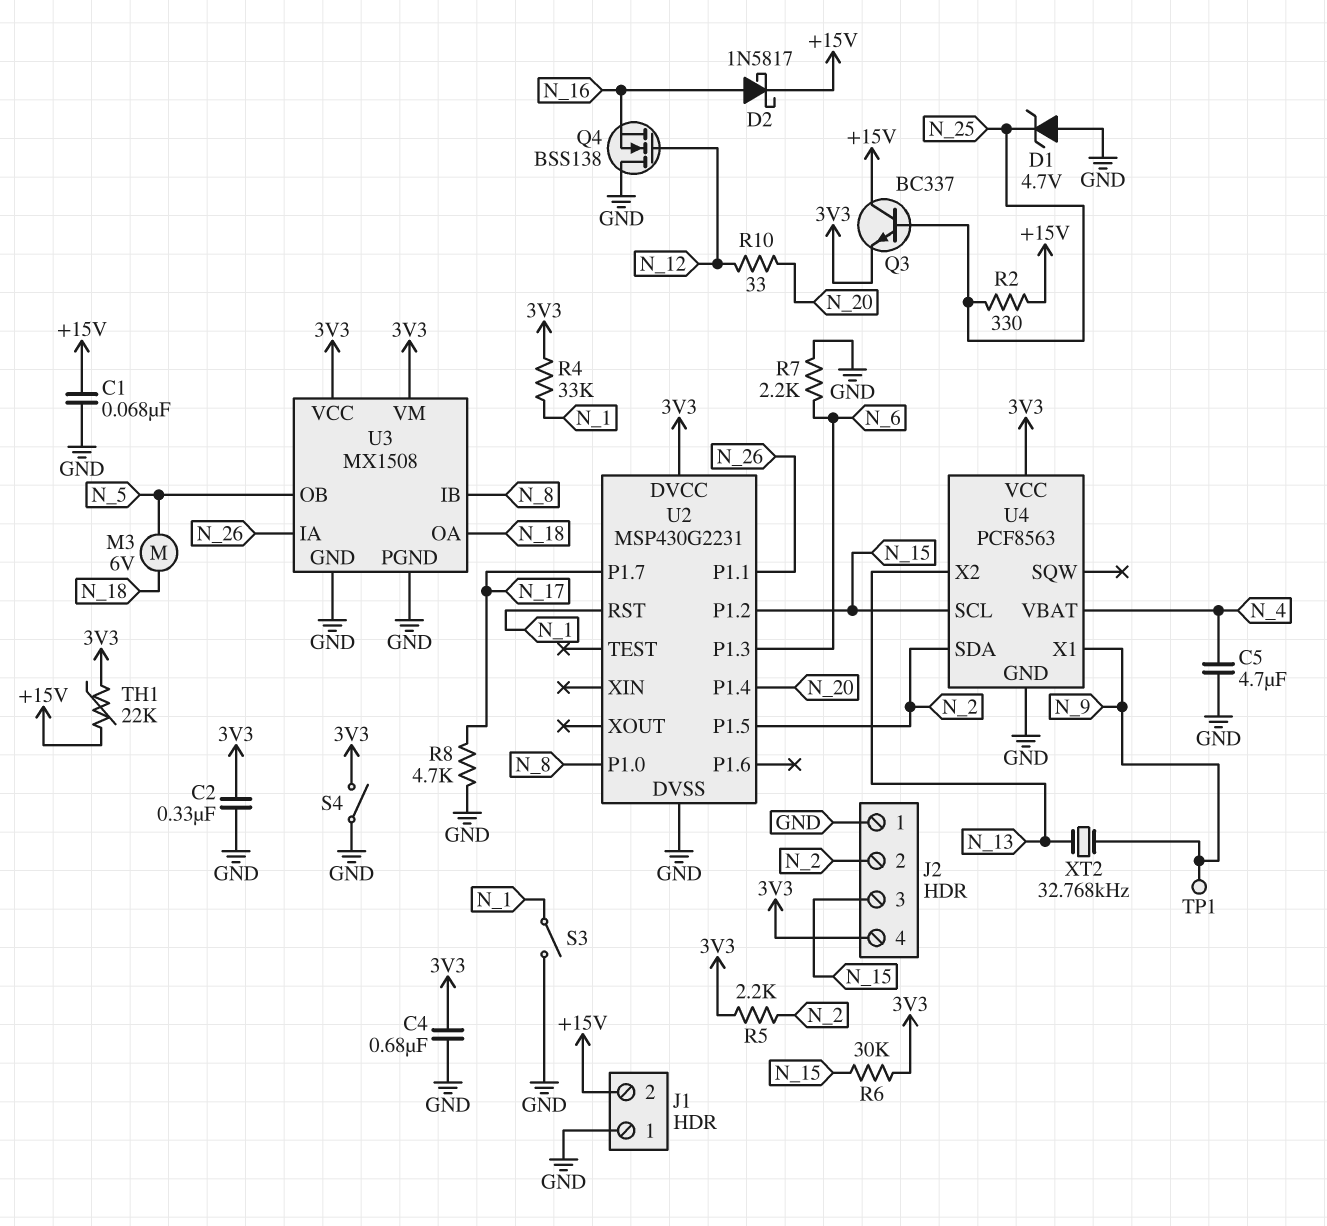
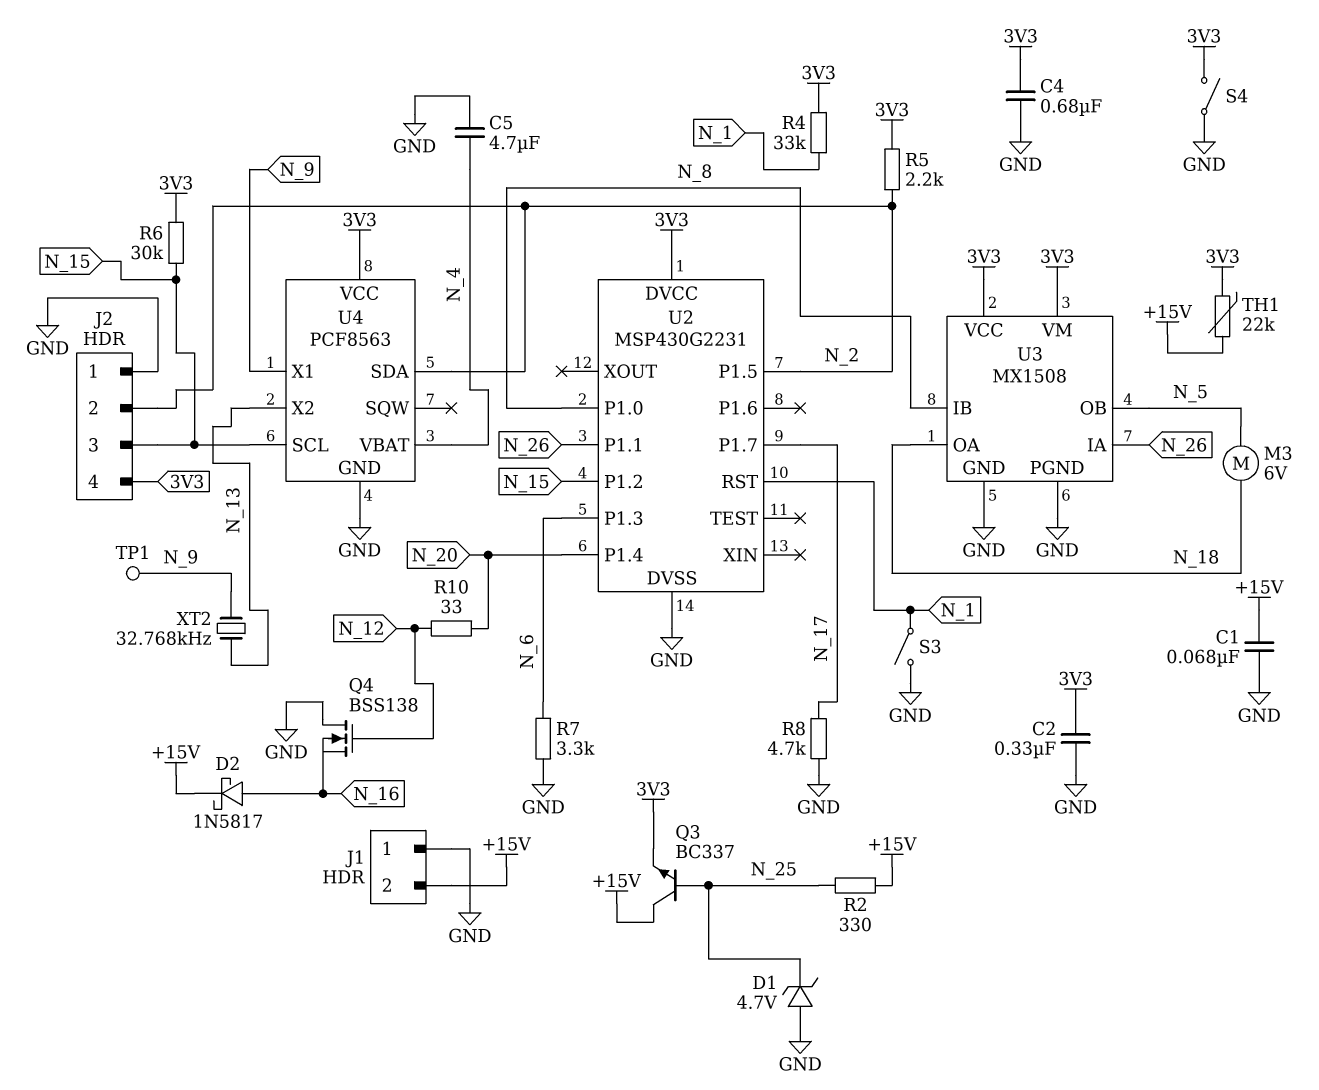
R7: 2.2k (GND, N_6) -> 3.3k (GND, N_6)

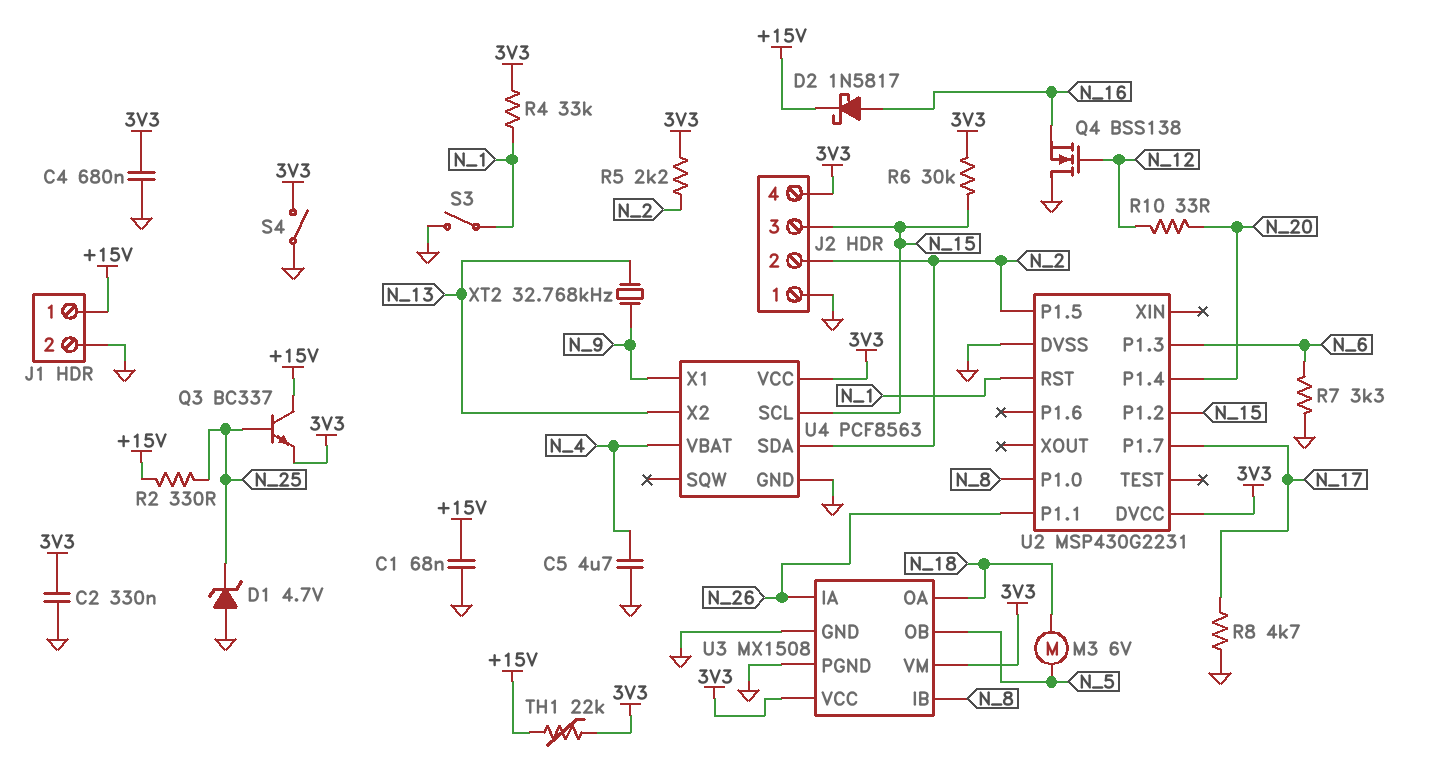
J1 pin 1: GND -> +15V
J1 pin 2: +15V -> GND
TP1: test point (N_9) -> none

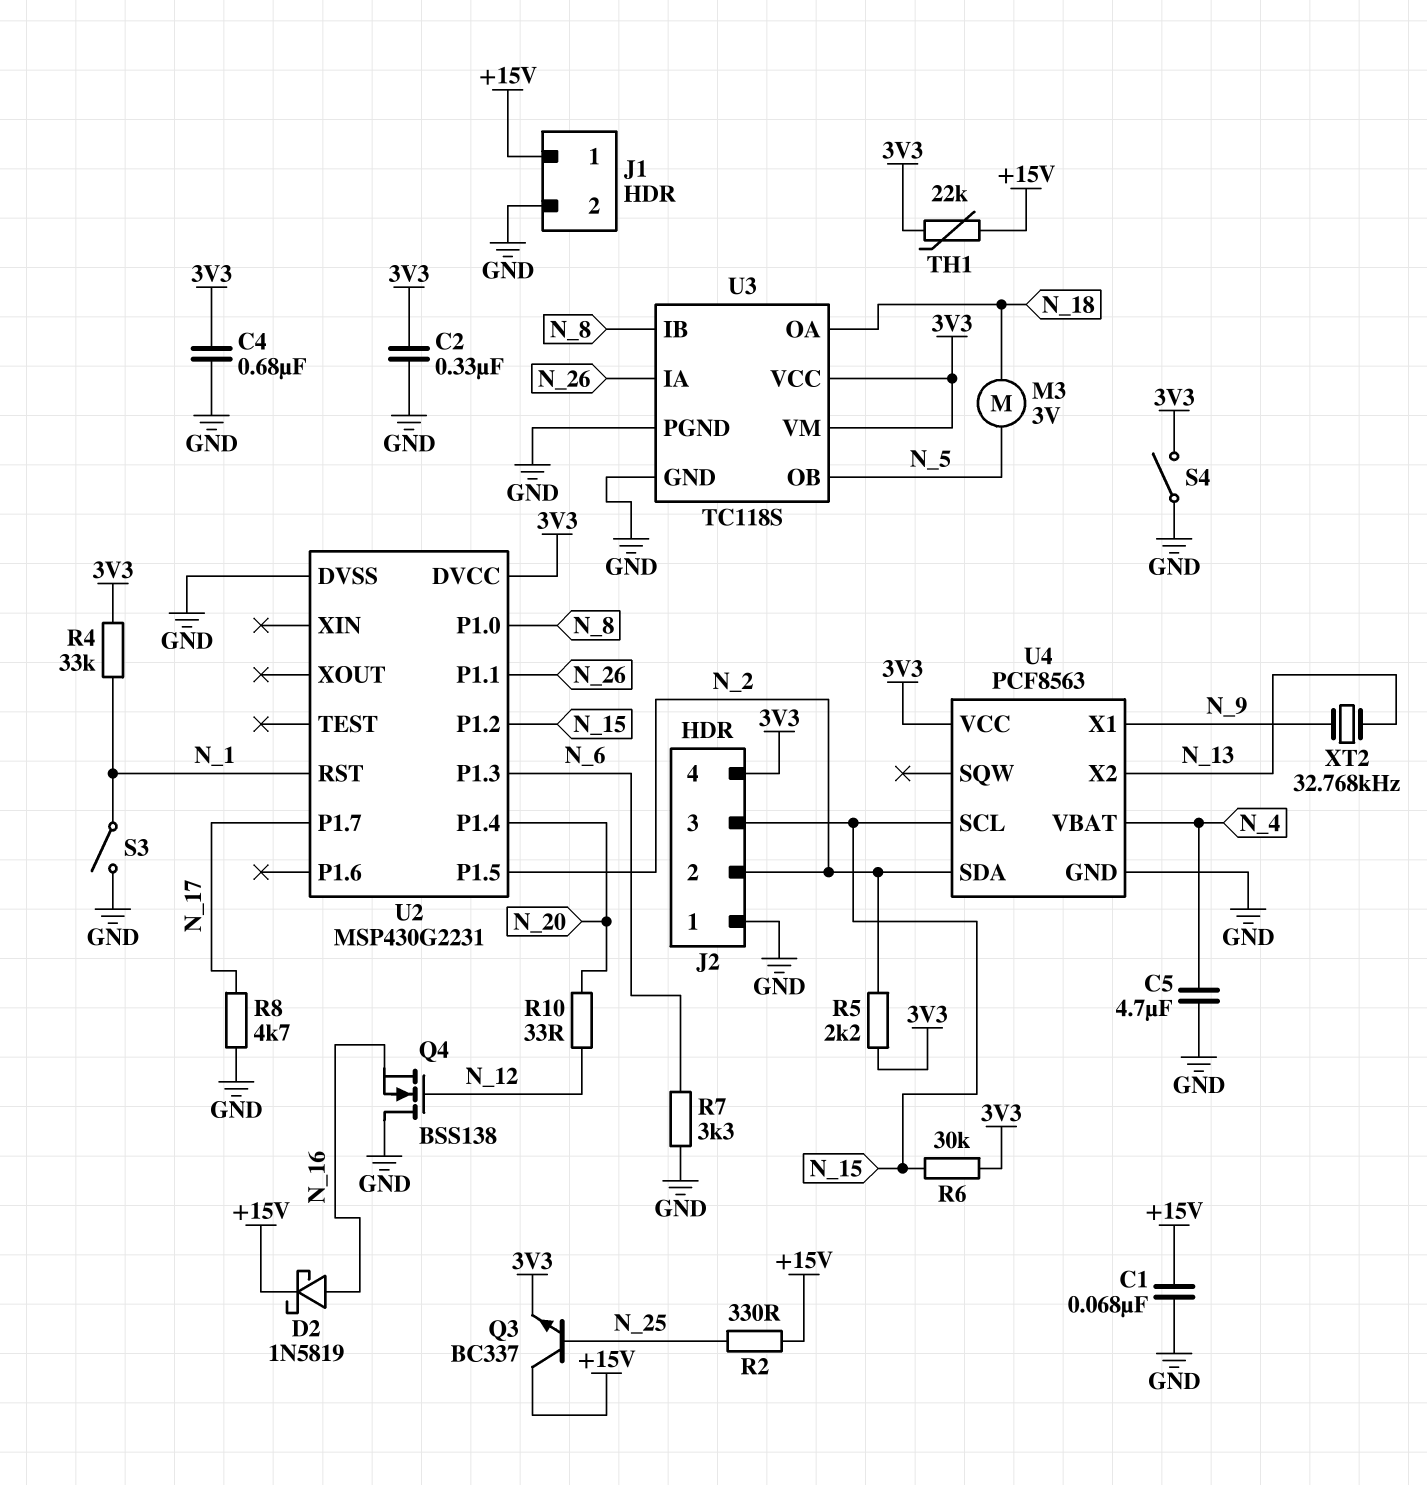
D1: zener 4.7V (A GND, K N_25) -> none
D2: schottky 1N5817 (A N_16, K +15V) -> schottky 1N5819 (A N_16, K +15V)
M3: motor 6V (N_5, N_18) -> motor 3V (N_5, N_18)
U3: MX1508 -> TC118S

